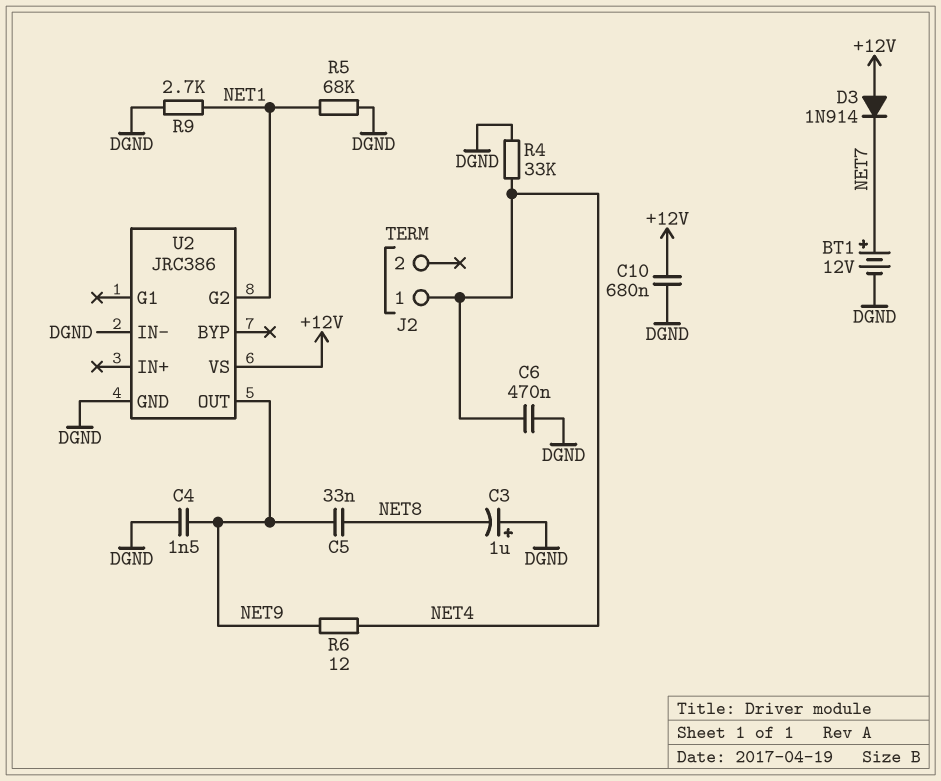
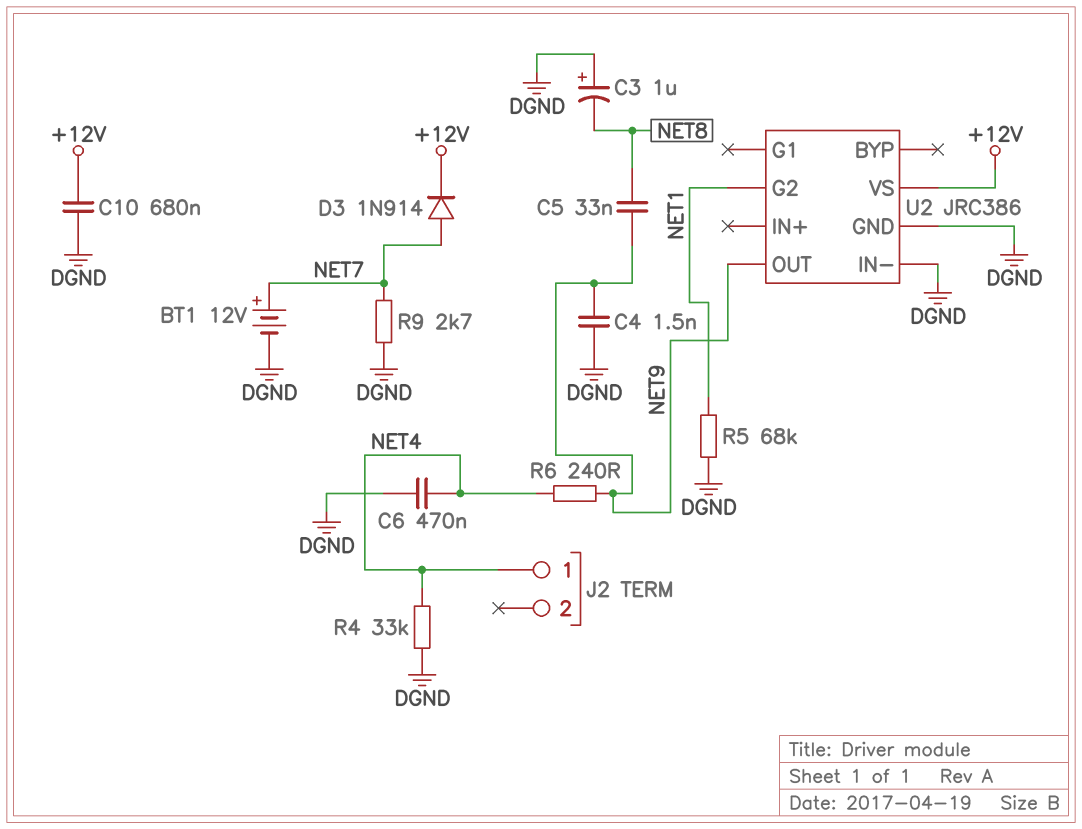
D3: diode 1N914 (A +12V, K NET7) -> diode 1N914 (A NET7, K +12V)
R6: 12 (NET4, NET9) -> 240 (NET4, NET9)
R9: 2.7k (DGND, NET1) -> 2.7k (DGND, NET7)

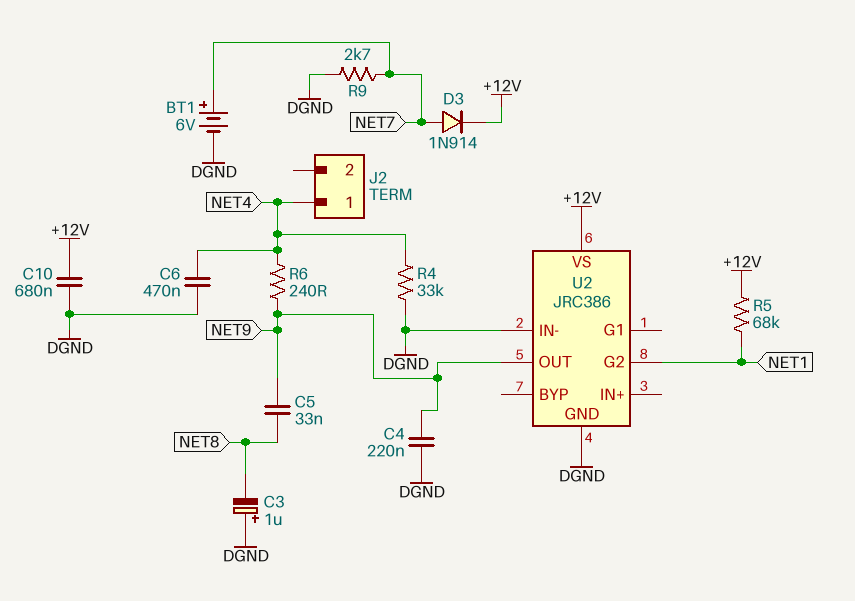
BT1: 12V (plus NET7, minus DGND) -> 6V (plus NET7, minus DGND)
C4: 1.5nF (DGND, NET9) -> 220nF (DGND, NET9)
R5: 68k (DGND, NET1) -> 68k (+12V, NET1)

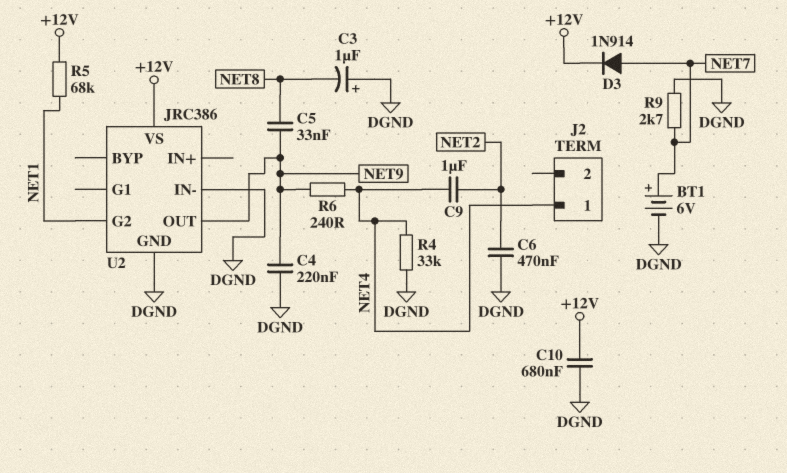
C6: 470nF (DGND, NET4) -> 470nF (DGND, NET2)
C9: none -> 1uF (NET2, NET4)

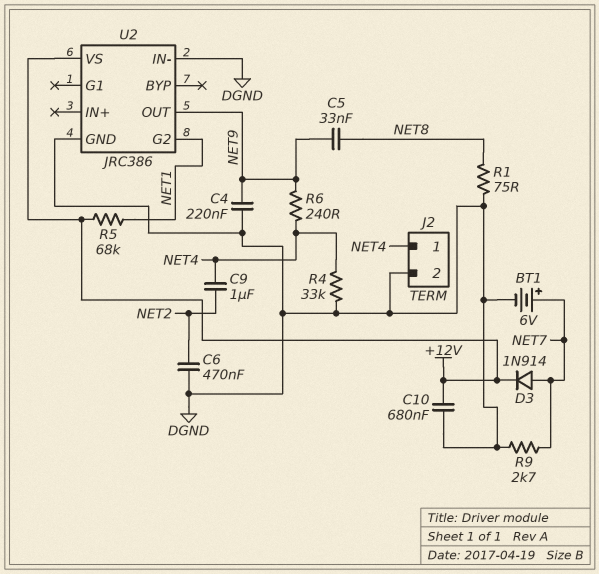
C3: 1uF (plus DGND, minus NET8) -> none
J2 pin 2: none -> DGND
R1: none -> 75 (DGND, NET8)

